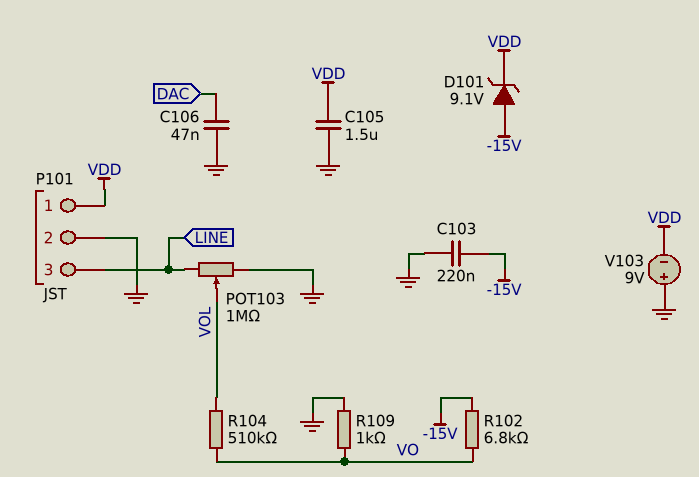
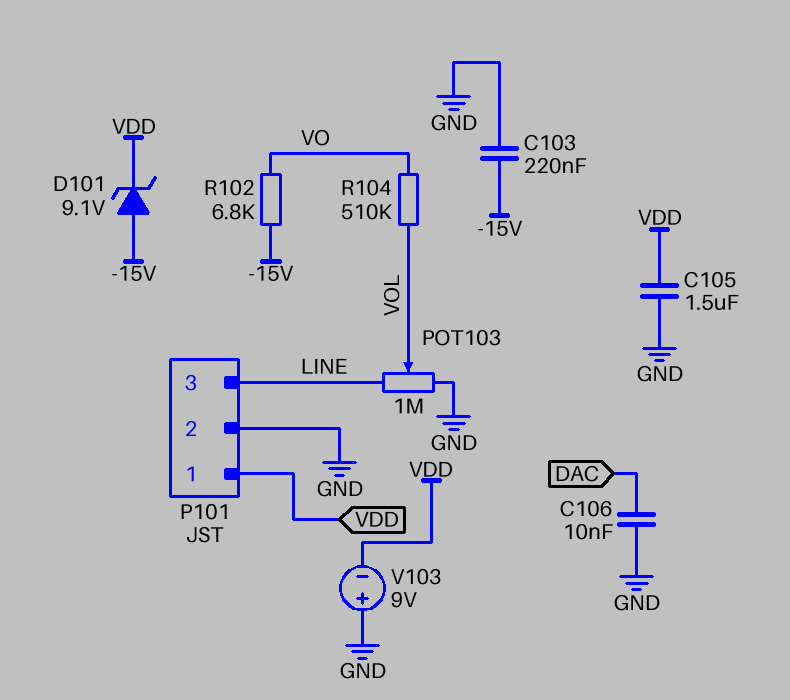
C106: 47nF (DAC, GND) -> 10nF (DAC, GND)
R109: 1k (GND, VO) -> none

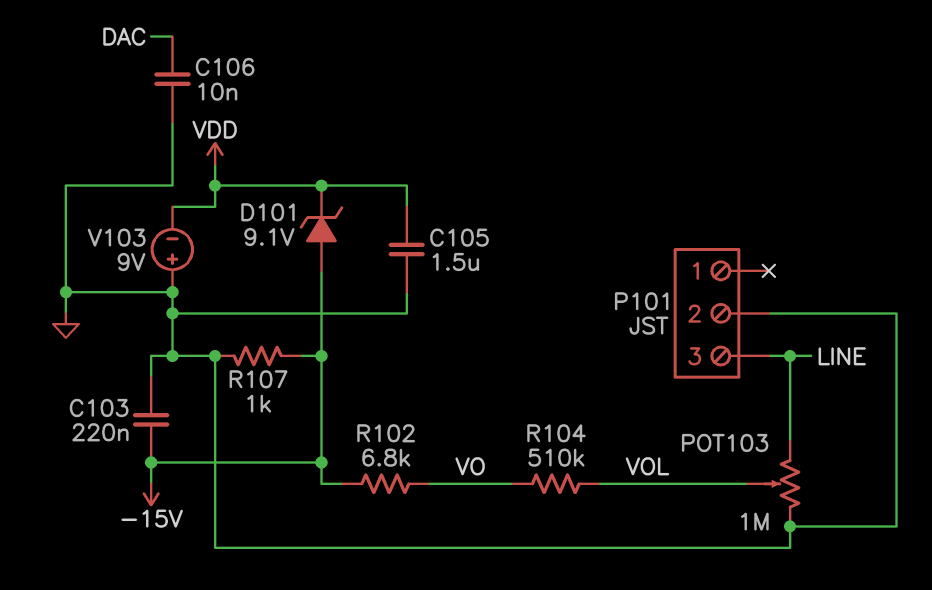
P101 pin 1: VDD -> none
R107: none -> 1k (-15V, GND)

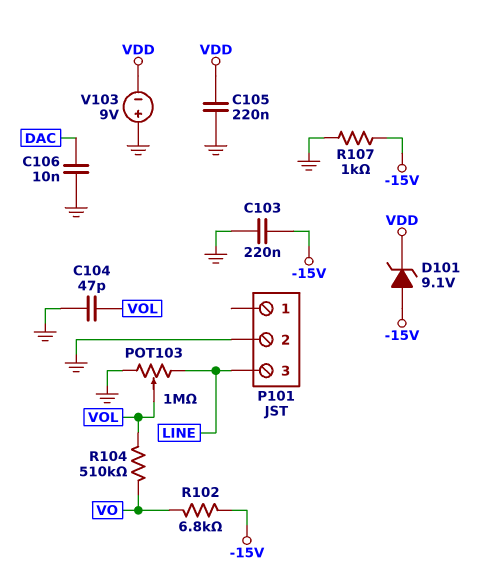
C104: none -> 47pF (GND, VOL)
C105: 1.5uF (GND, VDD) -> 220nF (GND, VDD)

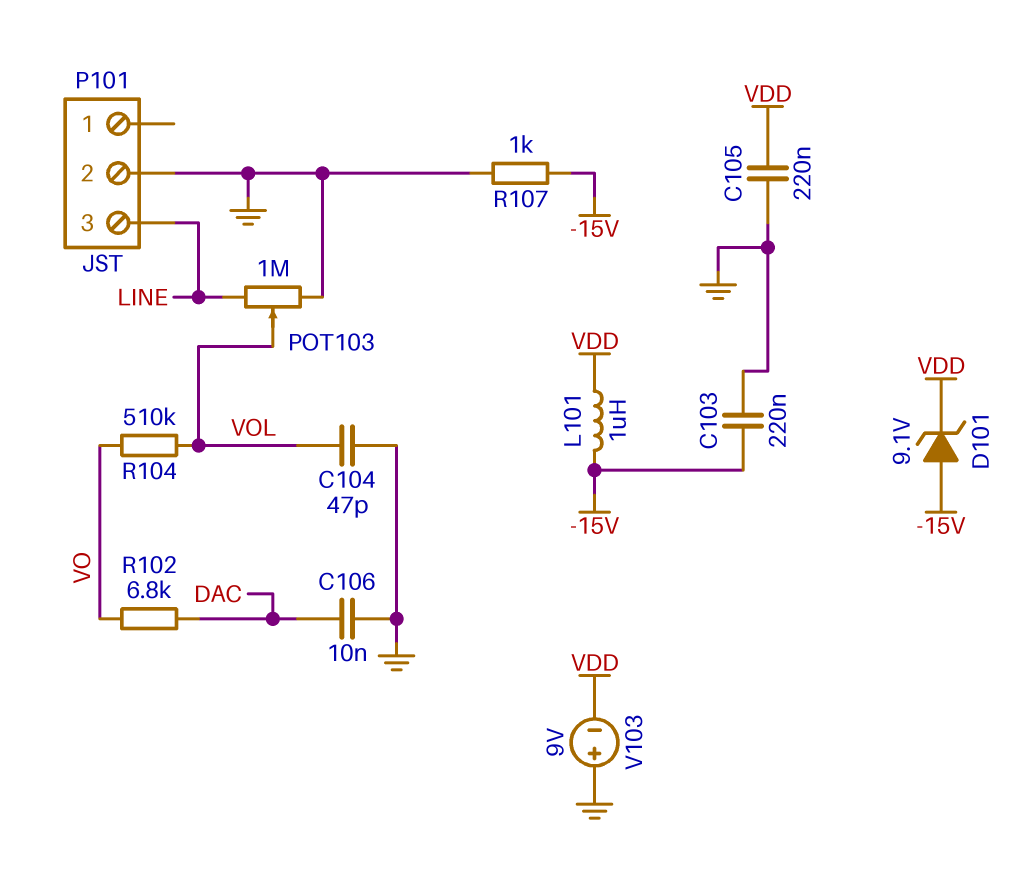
L101: none -> 1uH (-15V, VDD)
R102: 6.8k (-15V, VO) -> 6.8k (DAC, VO)

